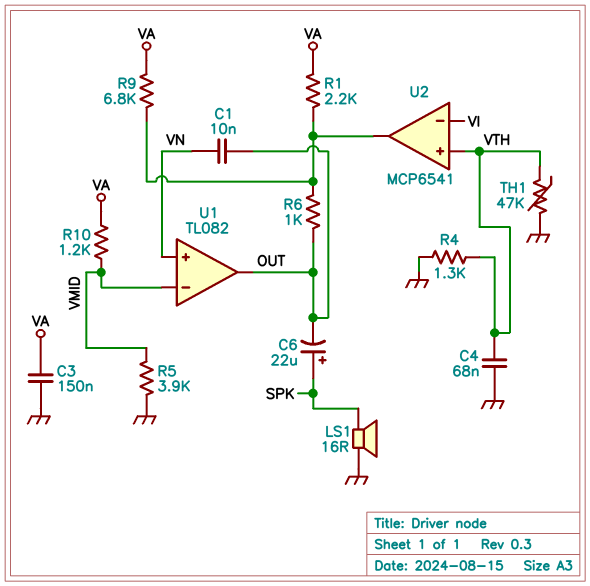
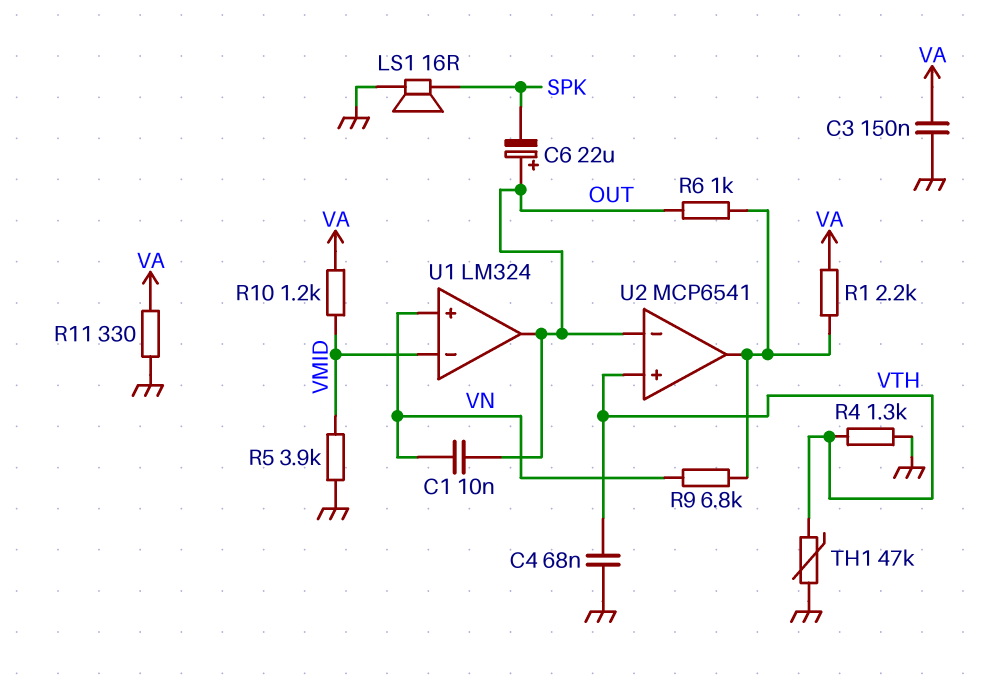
C6: 22uF (plus SPK, minus OUT) -> 22uF (plus OUT, minus SPK)
R9: 6.8k (U2/out, VA) -> 6.8k (U2/out, VN)
R11: none -> 330 (GND, VA)
U1: TL082 -> LM324
U2 pin in-: VI -> OUT

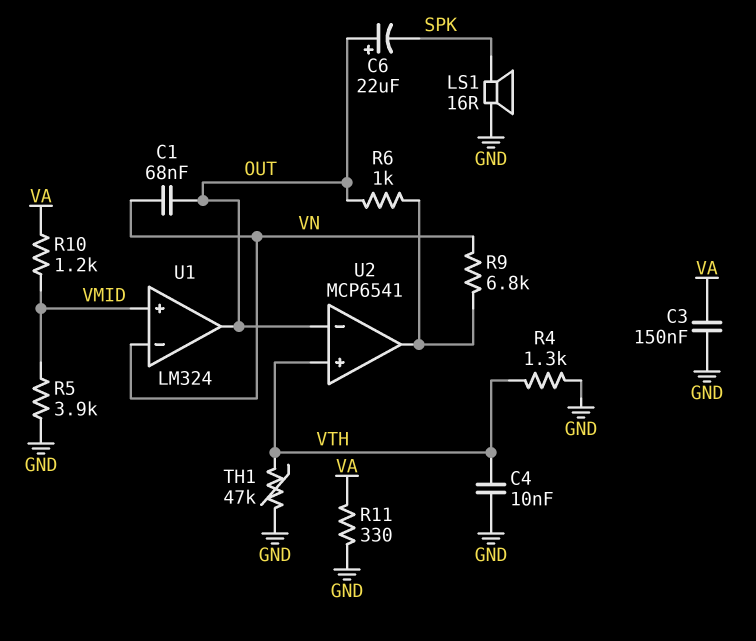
C1: 10nF (OUT, VN) -> 68nF (OUT, VN)
C4: 68nF (GND, VTH) -> 10nF (GND, VTH)
R1: 2.2k (U2/out, VA) -> none
U1 pin in+: VN -> VMID
U1 pin in-: VMID -> VN

